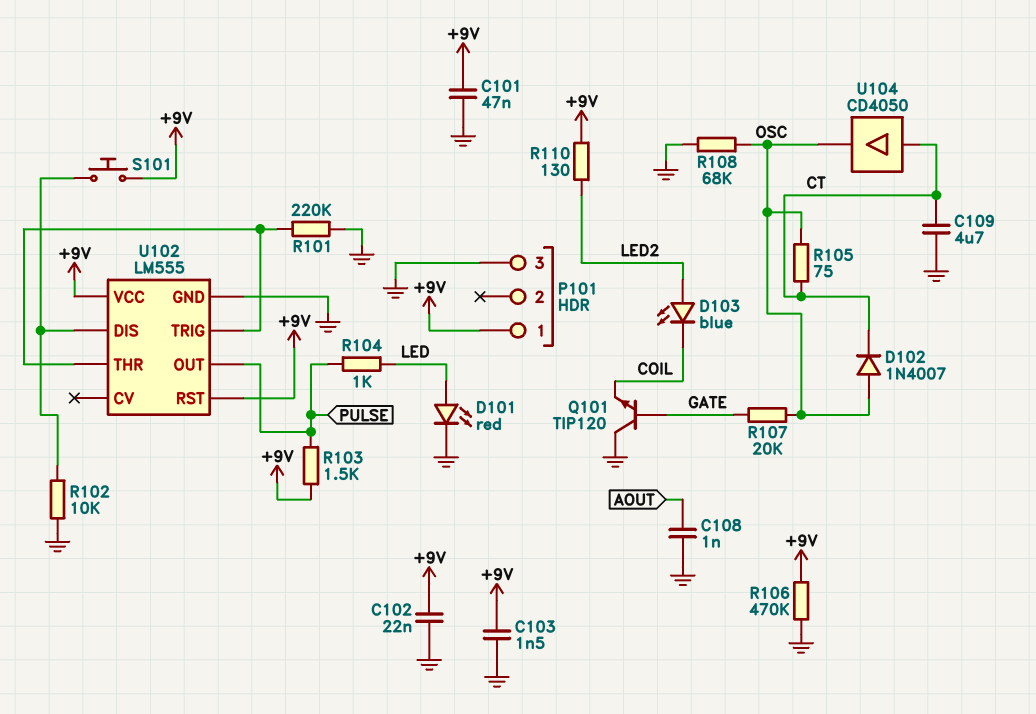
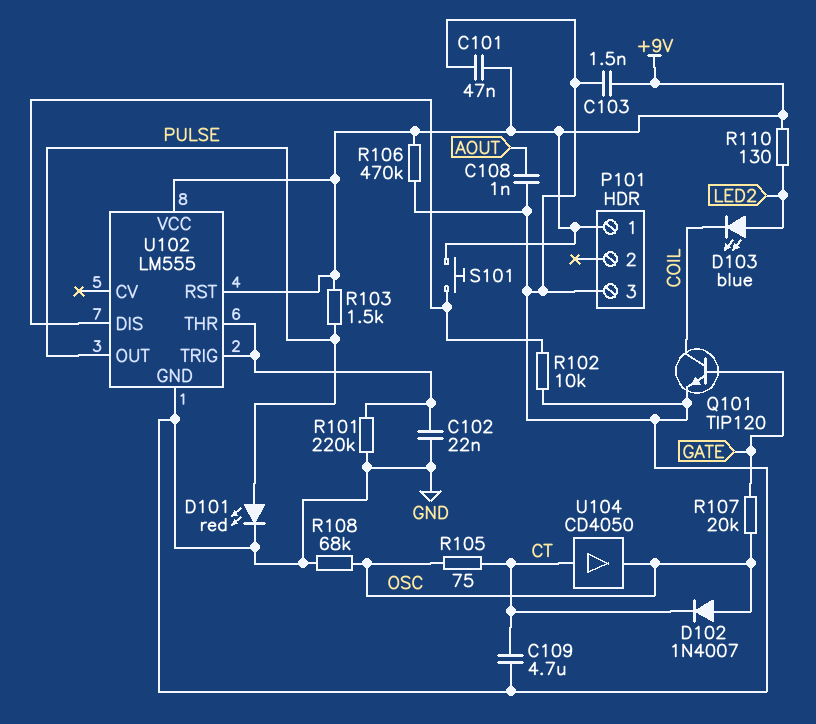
C102: 22nF (+9V, GND) -> 22nF (GND, U102/THR)
D101: LED red (A LED, K GND) -> LED red (A PULSE, K GND)
Q101: NPN TIP120 (B GATE, C GND, E COIL) -> NPN TIP120 (B GATE, C COIL, E GND)
R104: 1k (LED, PULSE) -> none

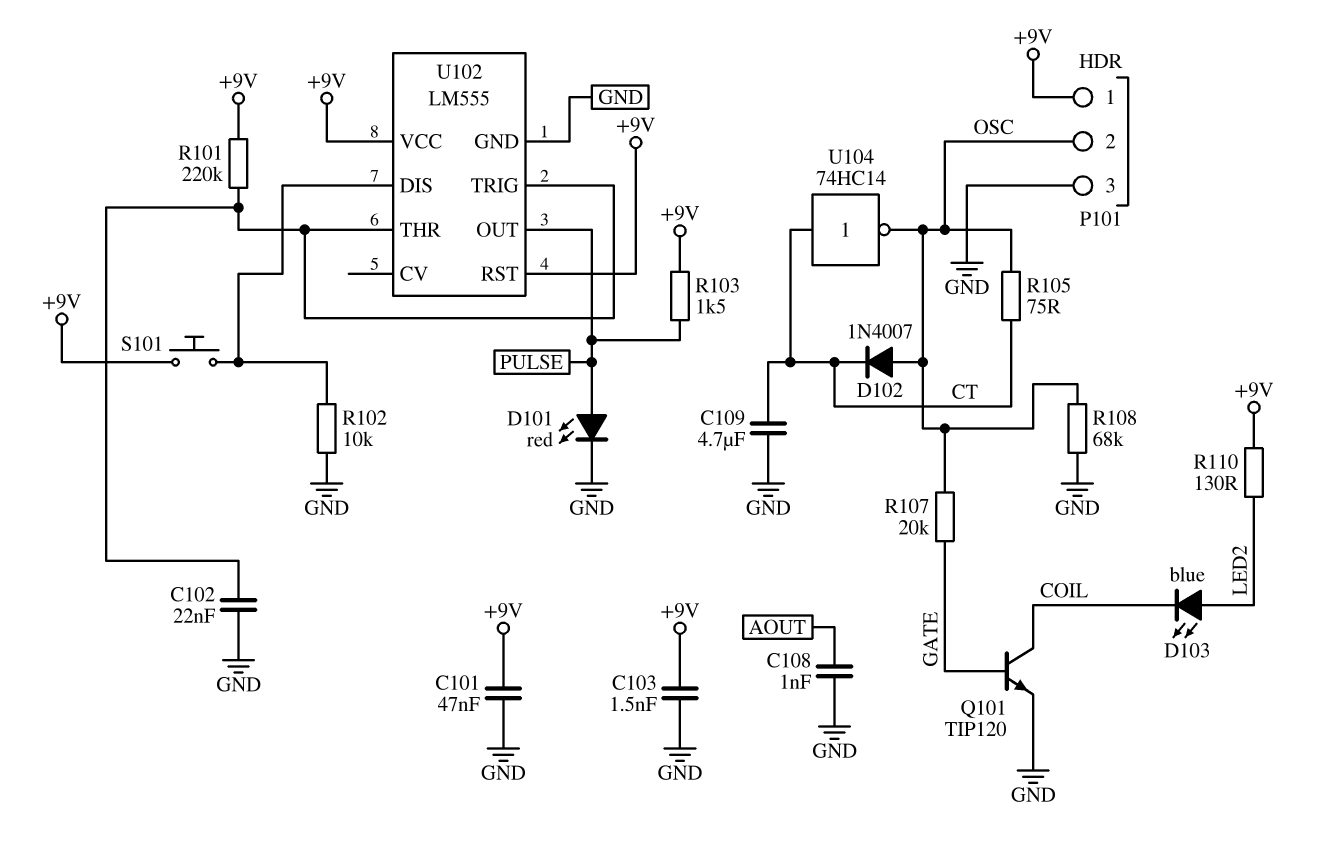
P101 pin 2: none -> OSC
R101: 220k (GND, U102/THR) -> 220k (+9V, U102/THR)
R106: 470k (+9V, GND) -> none
U104: buffer CD4050 (in CT, out OSC) -> NOT 74HC14 (in CT, out OSC)

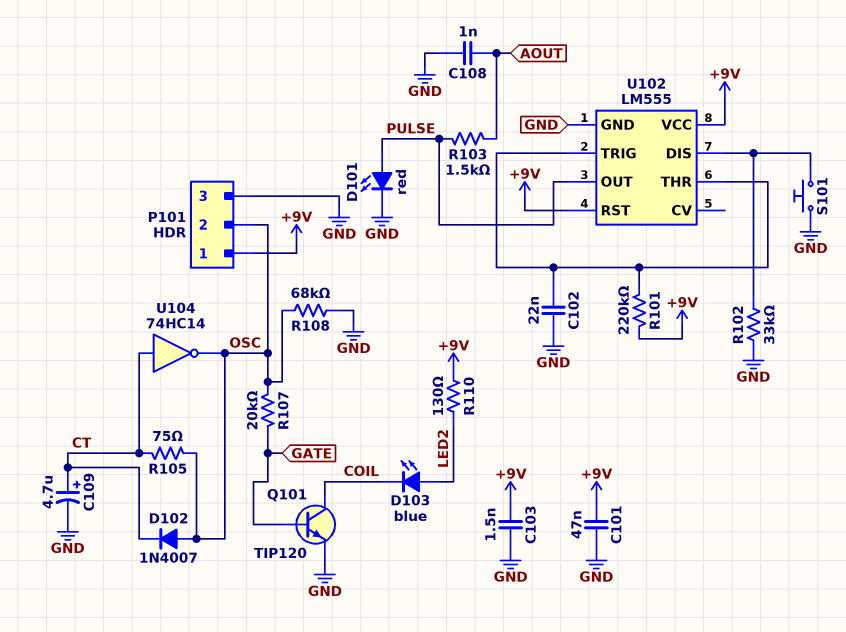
C109: 4.7uF (CT, GND) -> 4.7uF (plus CT, minus GND)
R102: 10k (GND, U102/DIS) -> 33k (GND, U102/DIS)
R103: 1.5k (+9V, PULSE) -> 1.5k (AOUT, PULSE)
S101: button (+9V, U102/DIS) -> button (GND, U102/DIS)

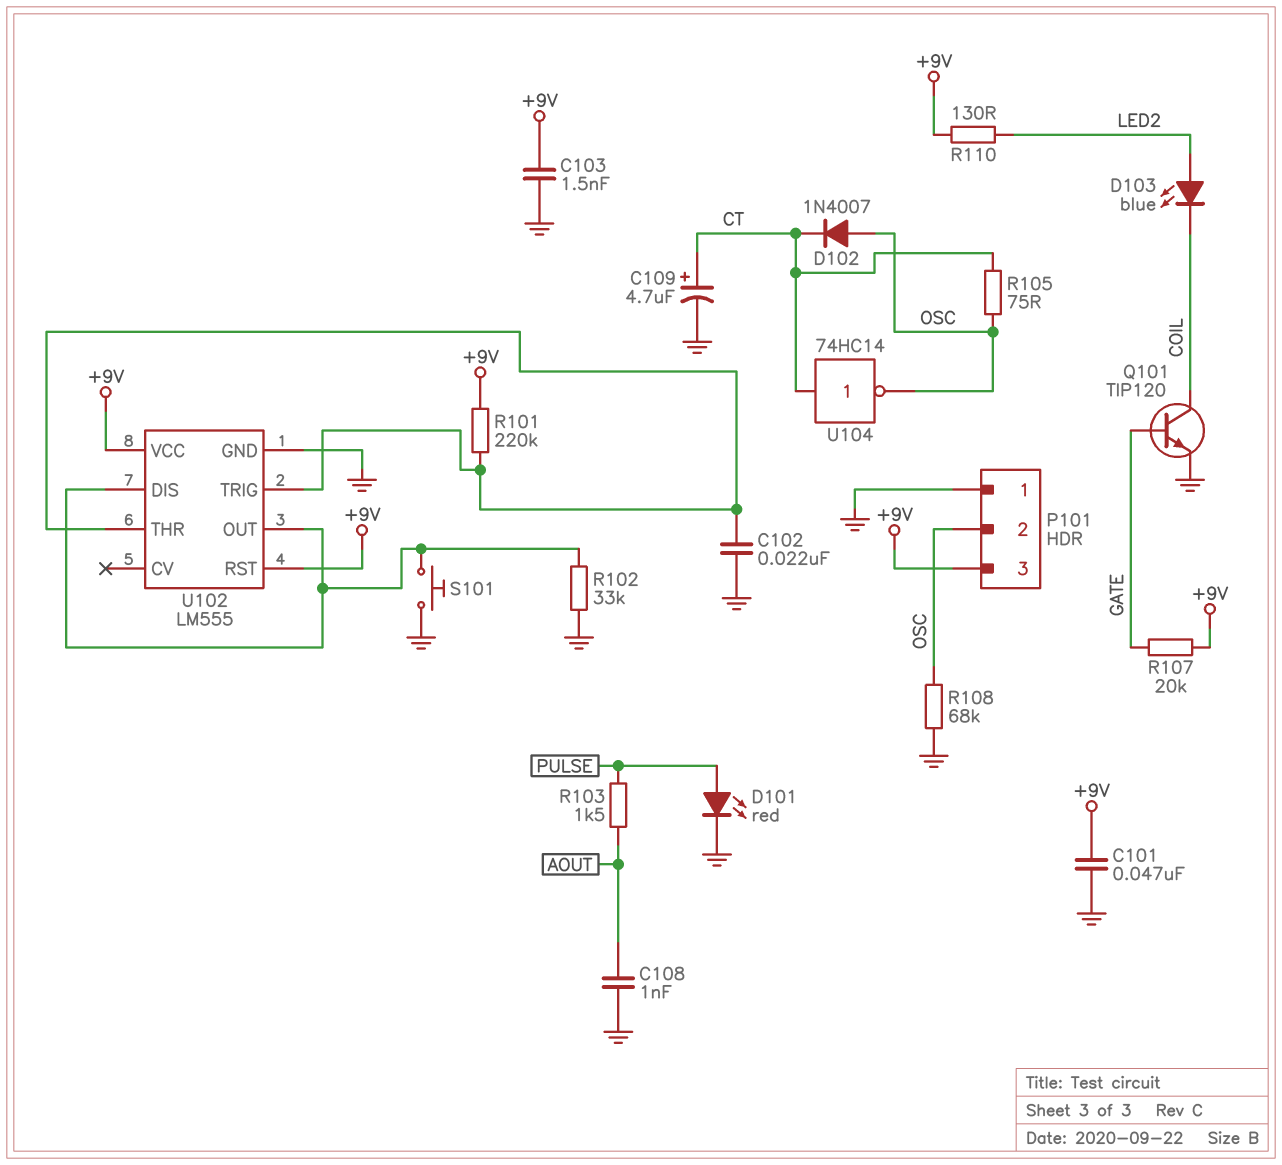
P101 pin 1: +9V -> GND
P101 pin 3: GND -> +9V
R107: 20k (GATE, OSC) -> 20k (+9V, GATE)
U102 pin OUT: PULSE -> U102/DIS

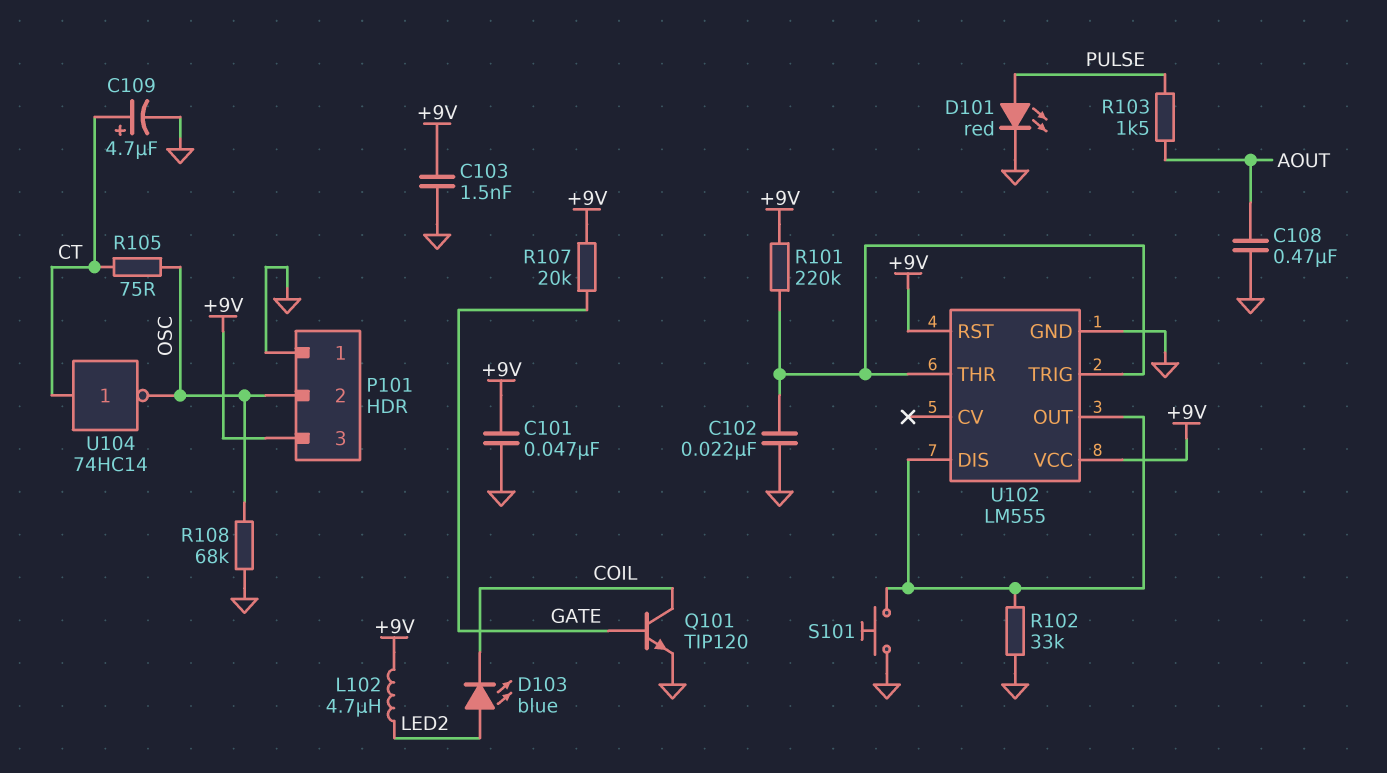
C108: 1nF (AOUT, GND) -> 470nF (AOUT, GND)
D102: diode 1N4007 (A OSC, K CT) -> none
L102: none -> 4.7uH (+9V, LED2)
R110: 130 (+9V, LED2) -> none

